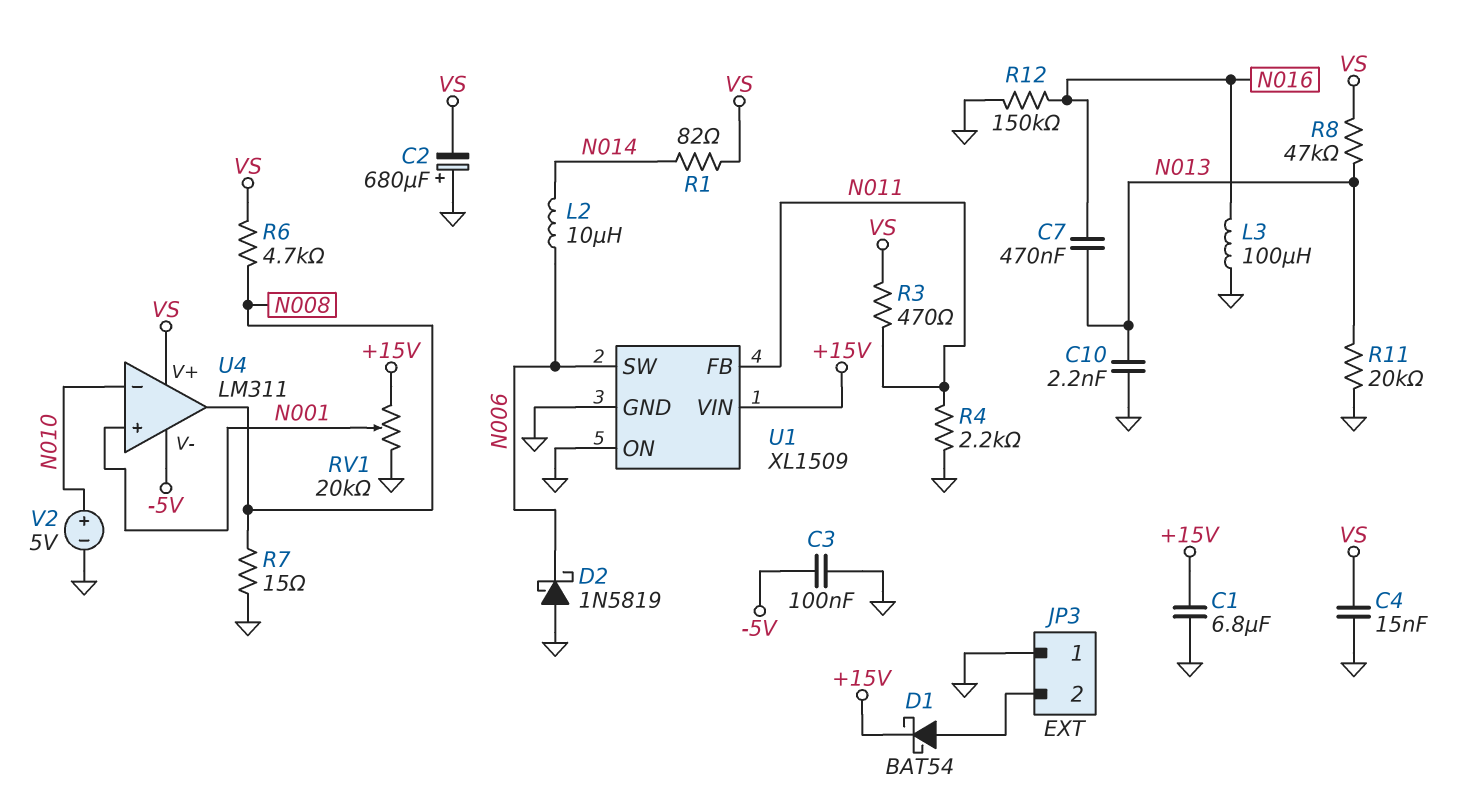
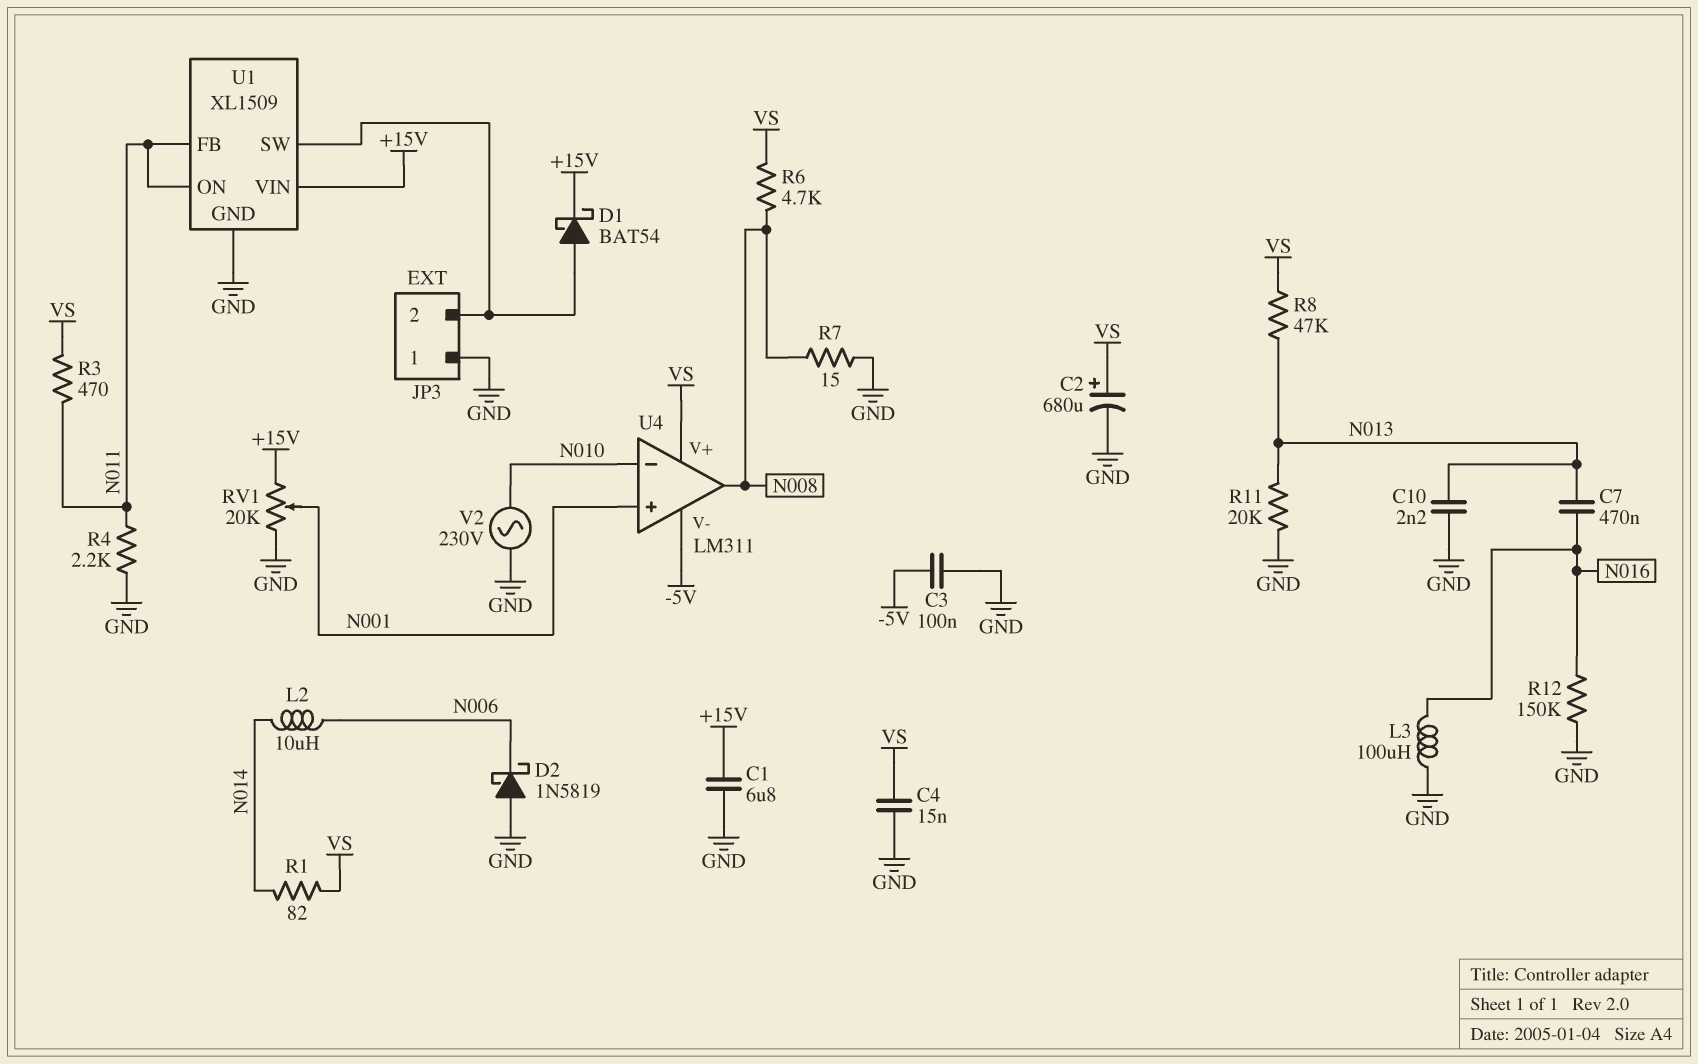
C2: 680uF (plus GND, minus VS) -> 680uF (plus VS, minus GND)
U1 pin ON: GND -> N011
U1 pin SW: N006 -> JP3/2
V2: 5V (plus N010, minus GND) -> AC 230V (GND, N010)

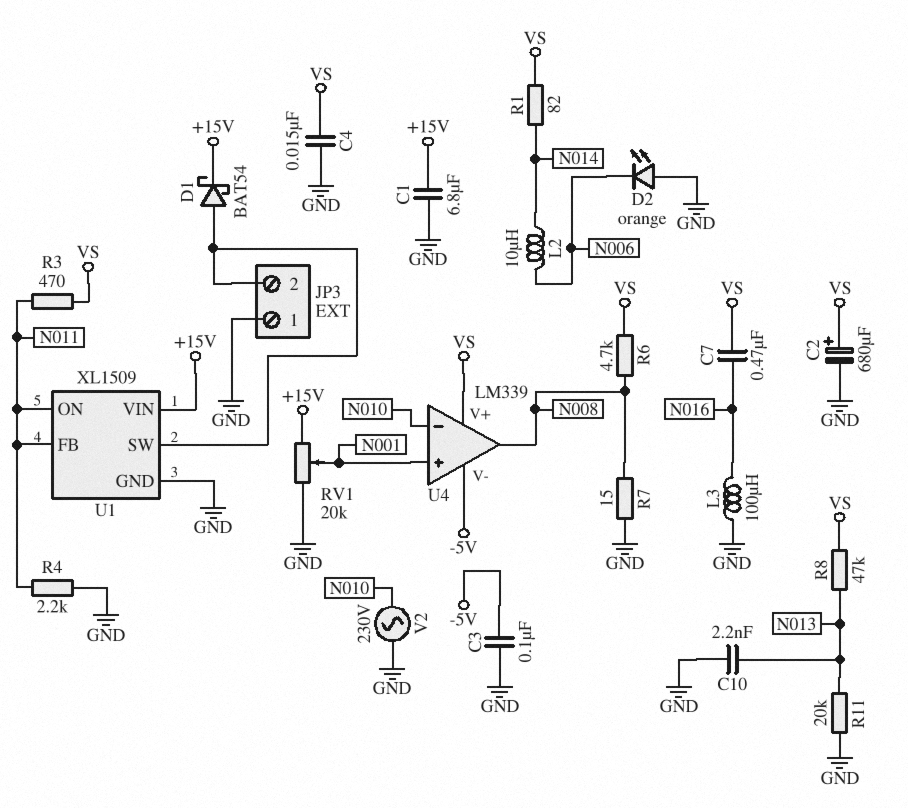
C7: 470nF (N013, N016) -> 470nF (N016, VS)
D2: schottky 1N5819 (A GND, K N006) -> LED orange (A GND, K N006)
R12: 150k (GND, N016) -> none
U4: LM311 -> LM339

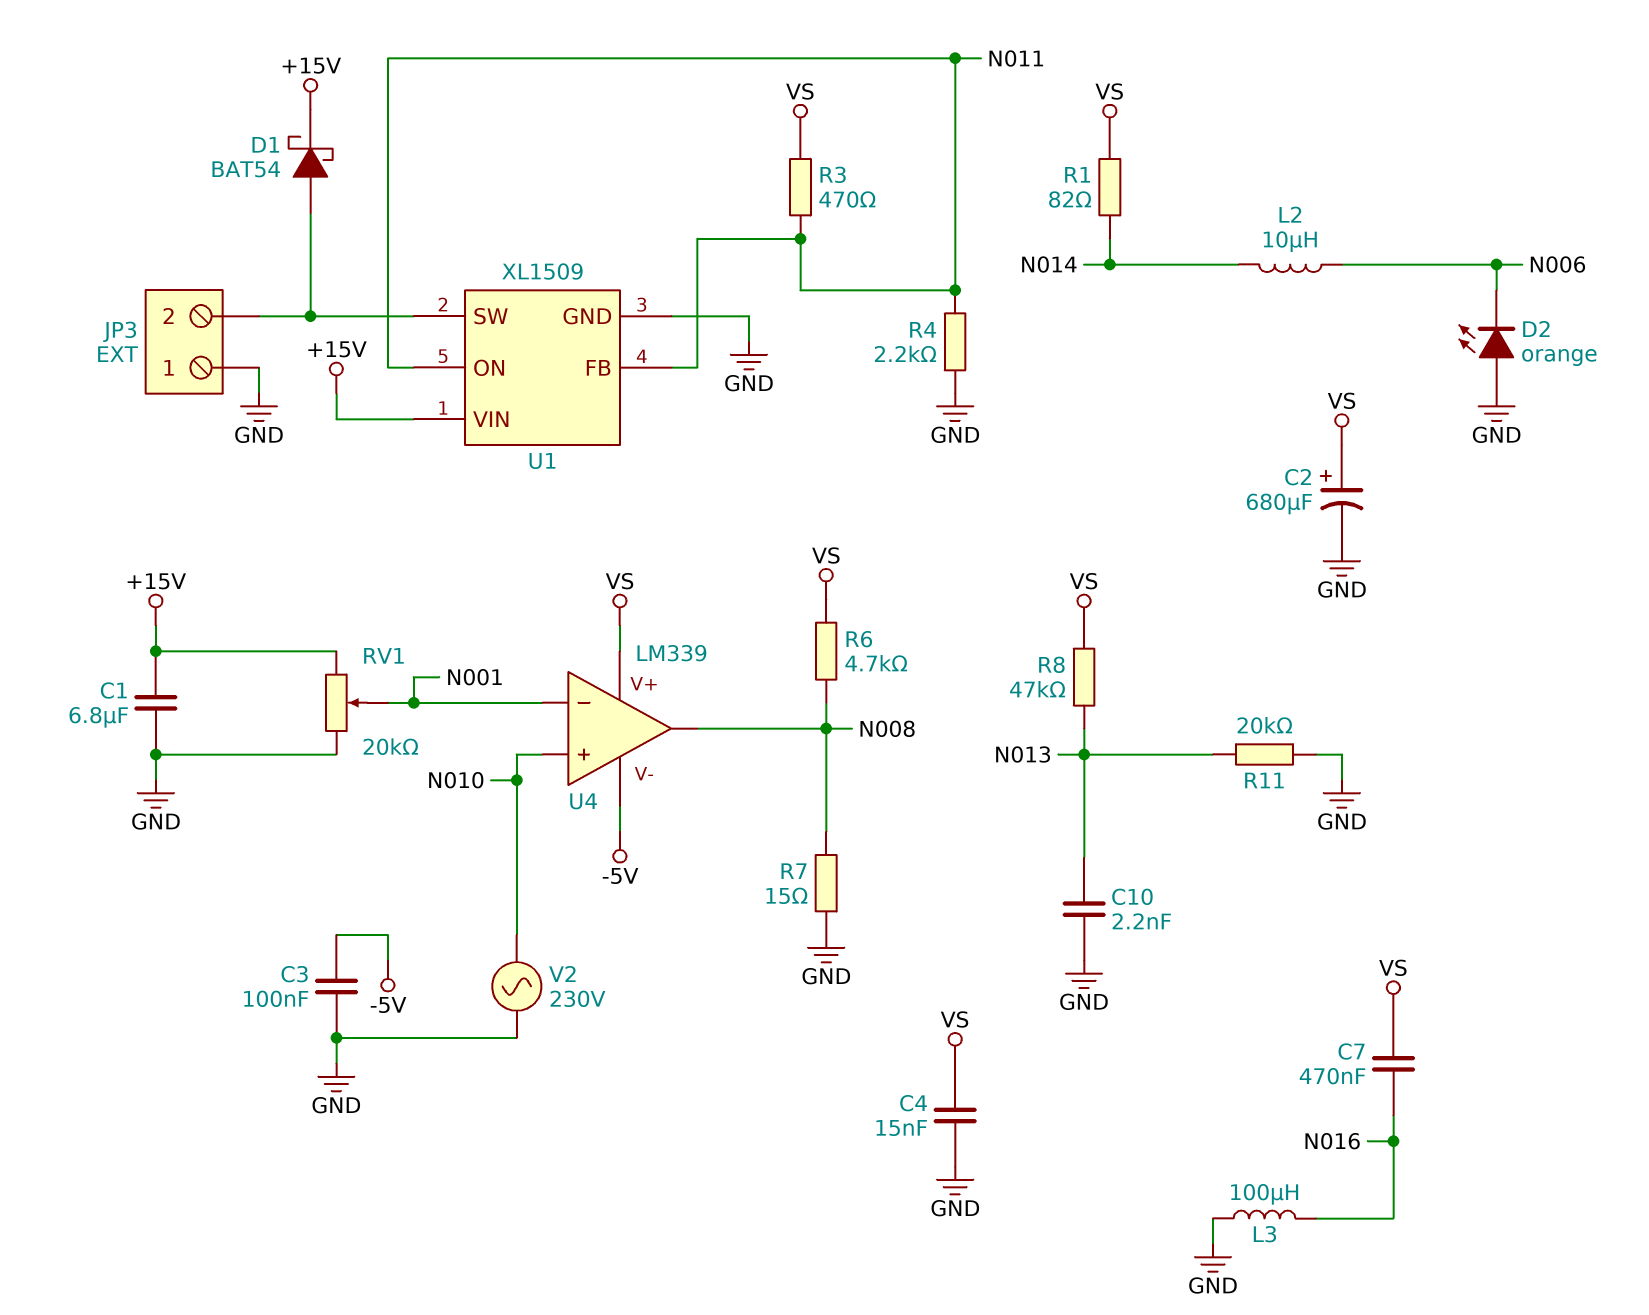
U4 pin in+: N001 -> N010
U4 pin in-: N010 -> N001

